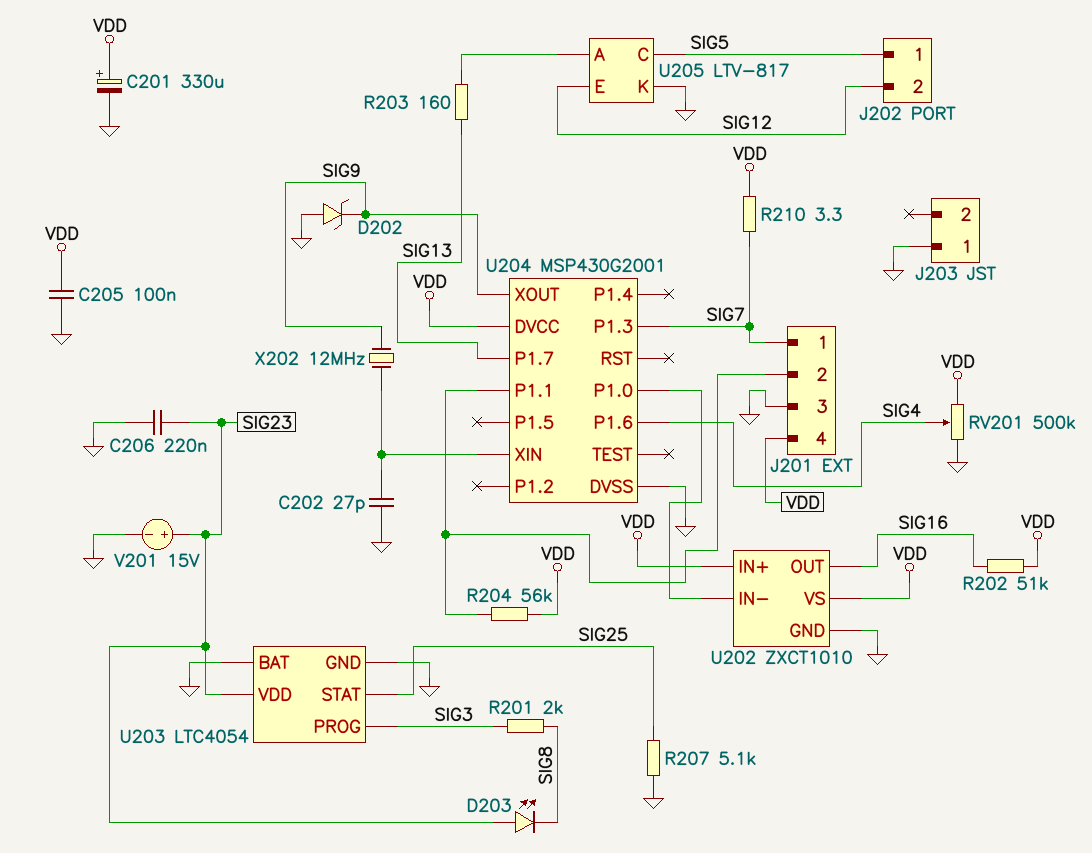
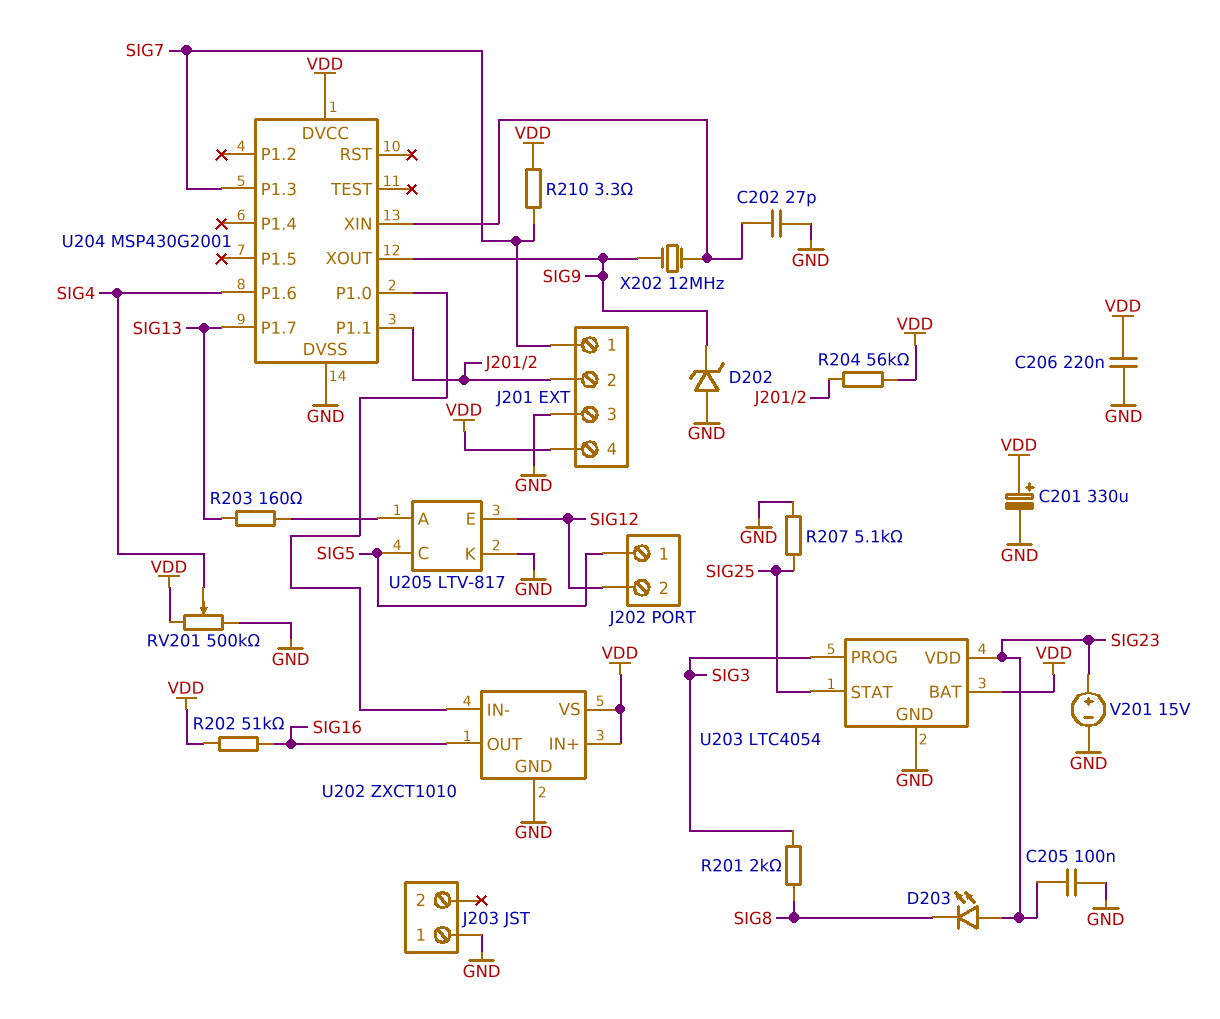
C205: 100nF (GND, VDD) -> 100nF (GND, SIG23)
C206: 220nF (GND, SIG23) -> 220nF (GND, VDD)
U203 pin BAT: GND -> VDD

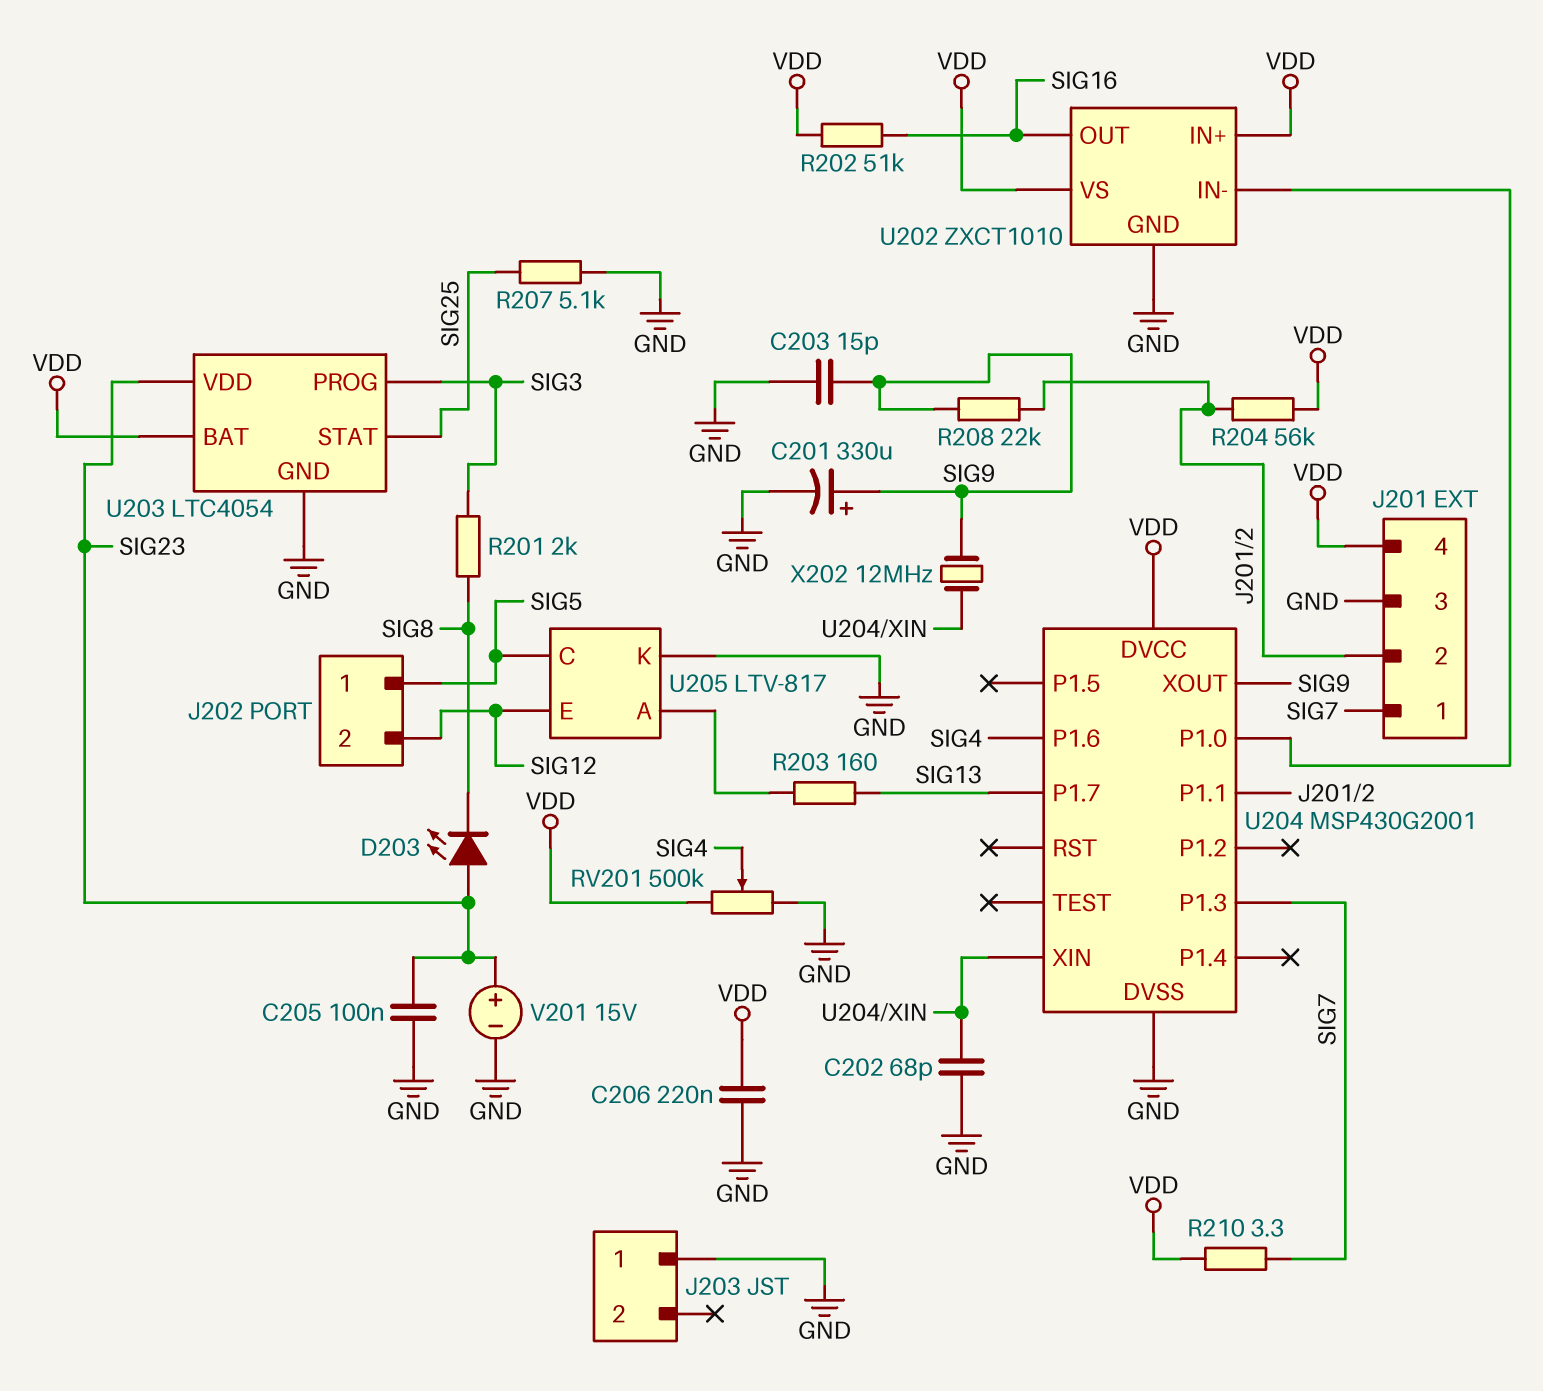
C201: 330uF (plus VDD, minus GND) -> 330uF (plus SIG9, minus GND)
C202: 27pF (GND, U204/XIN) -> 68pF (GND, U204/XIN)
C203: none -> 15pF (GND, SIG9)
D202: zener (A GND, K SIG9) -> none
R208: none -> 22k (J201/2, SIG9)

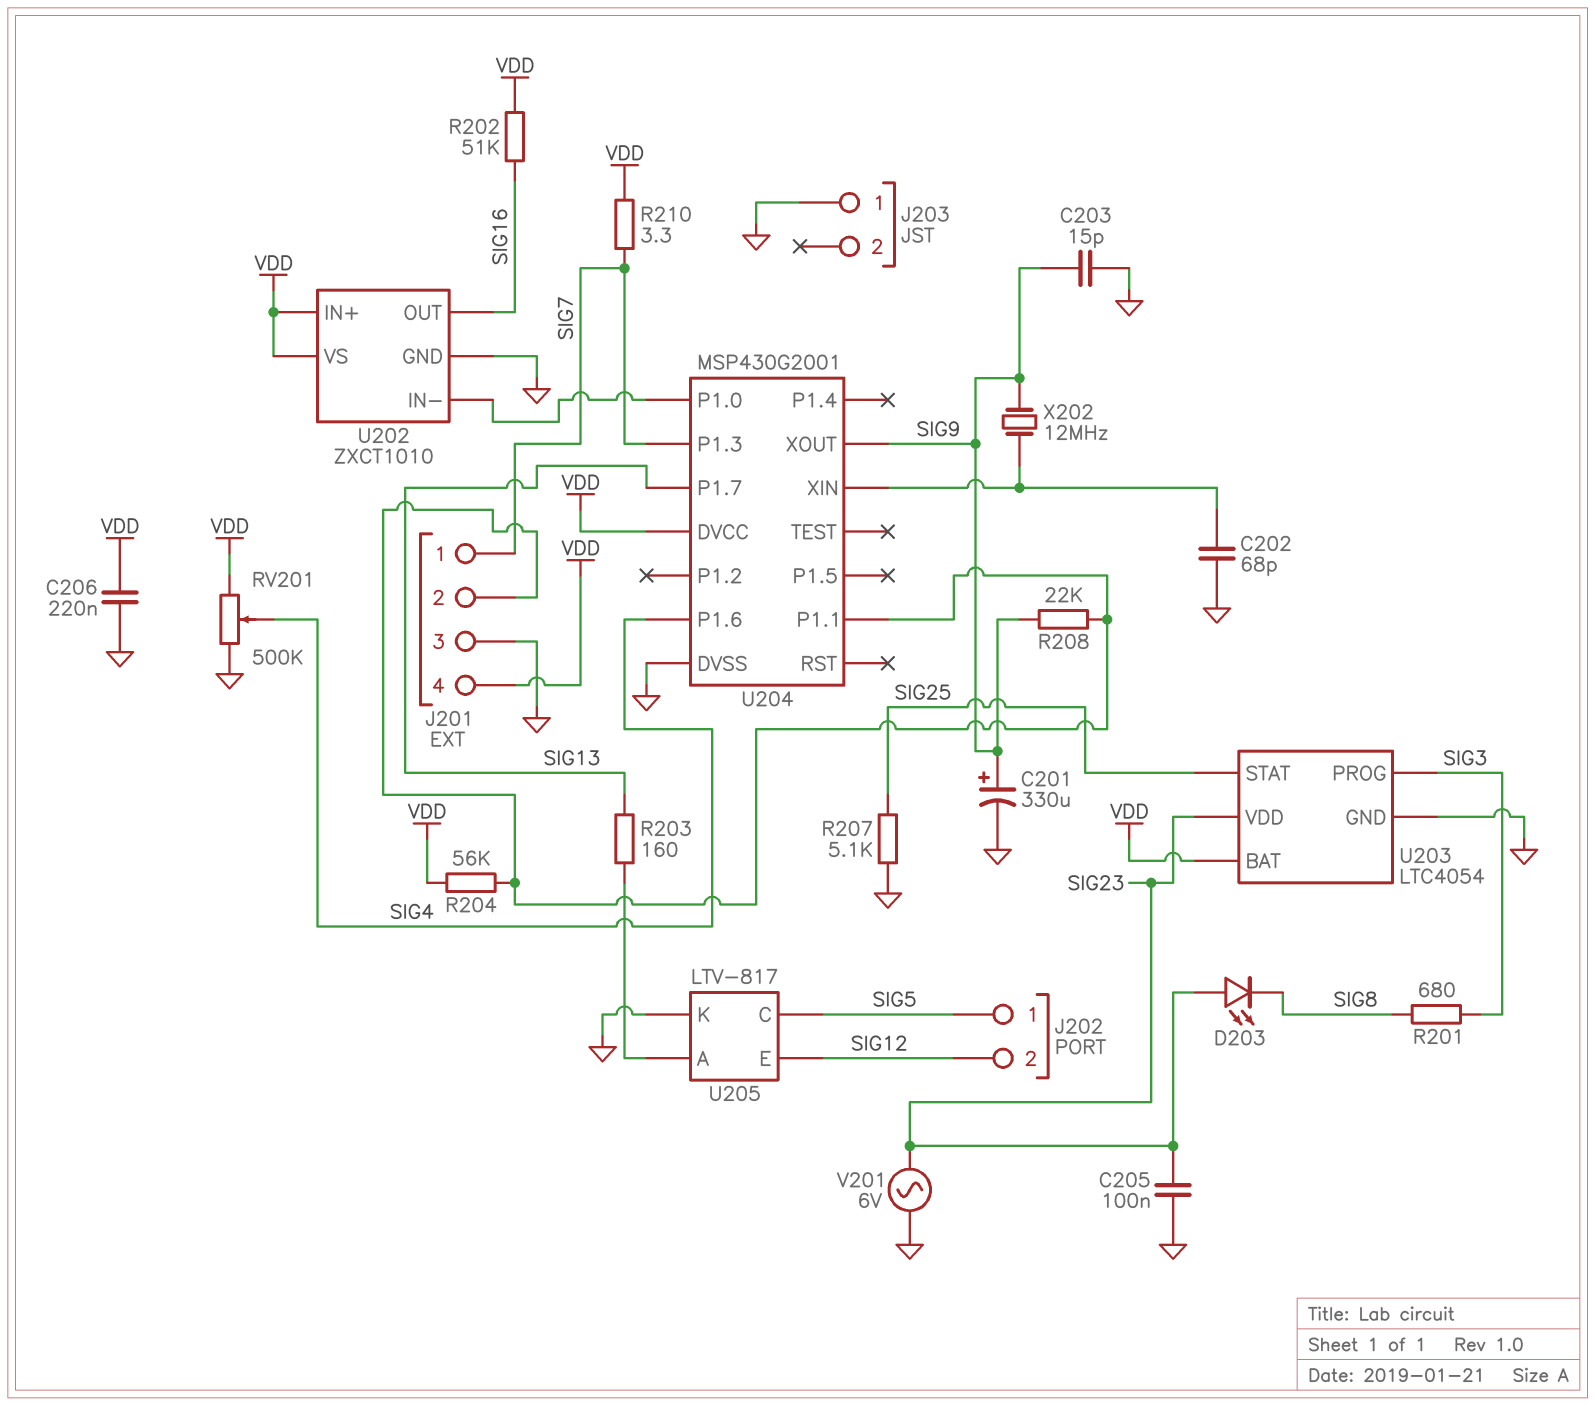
R201: 2k (SIG3, SIG8) -> 680 (SIG3, SIG8)
V201: 15V (plus SIG23, minus GND) -> AC 6V (GND, SIG23)

